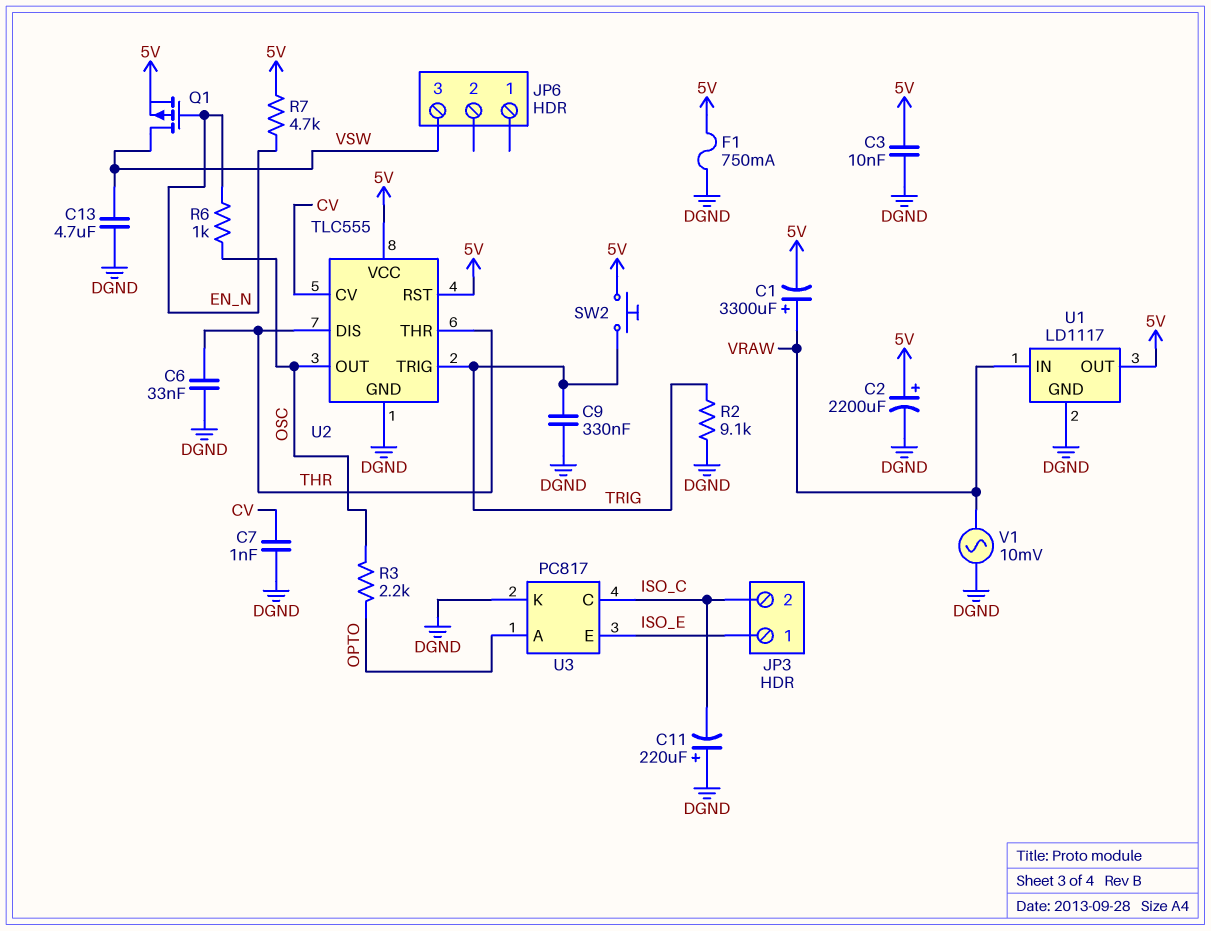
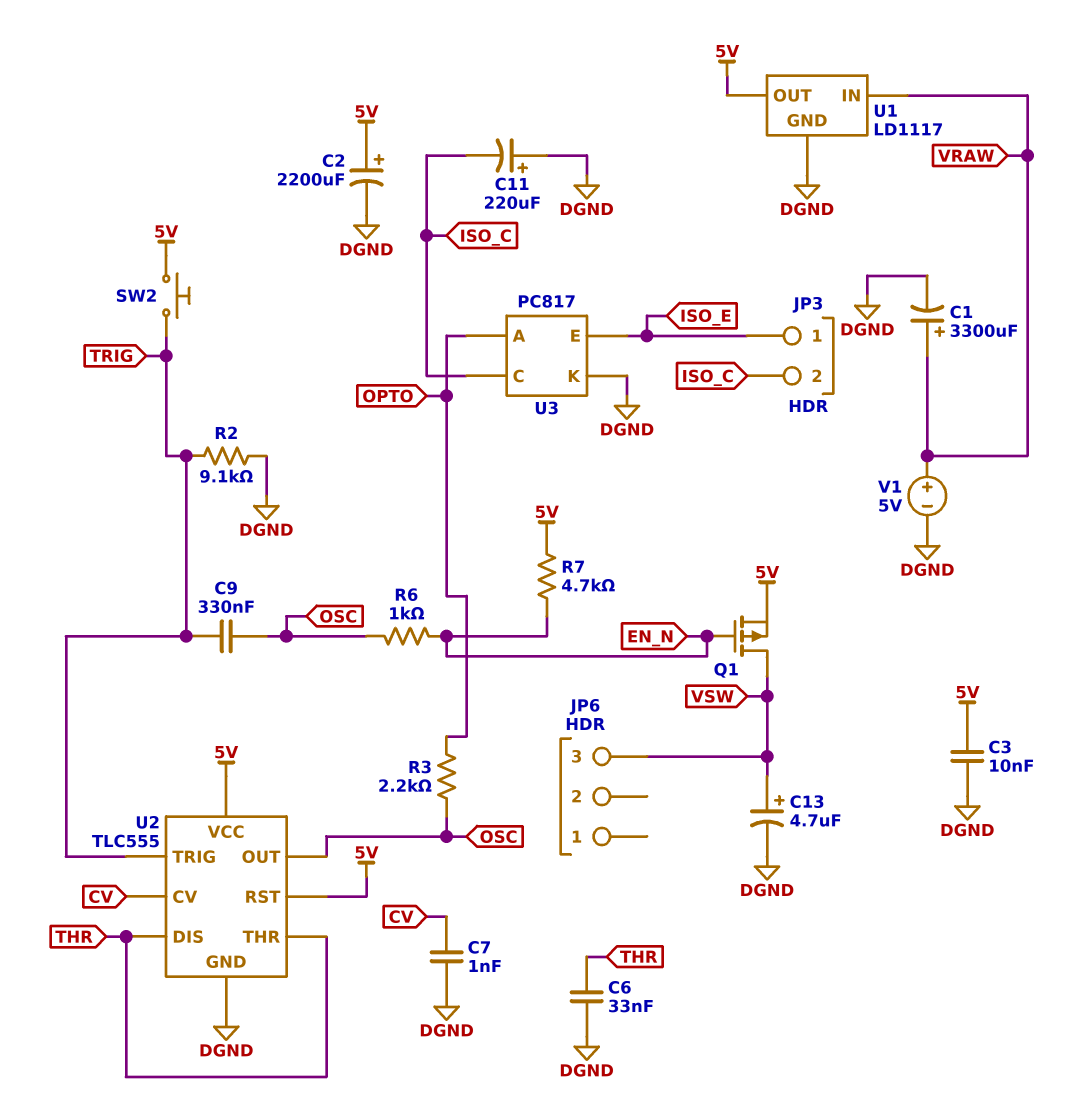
C1: 3300uF (plus VRAW, minus 5V) -> 3300uF (plus VRAW, minus DGND)
C9: 330nF (DGND, TRIG) -> 330nF (OSC, TRIG)
C13: 4.7uF (DGND, VSW) -> 4.7uF (plus VSW, minus DGND)
F1: 750mA (5V, DGND) -> none
V1: AC 10mV (DGND, VRAW) -> 5V (plus VRAW, minus DGND)

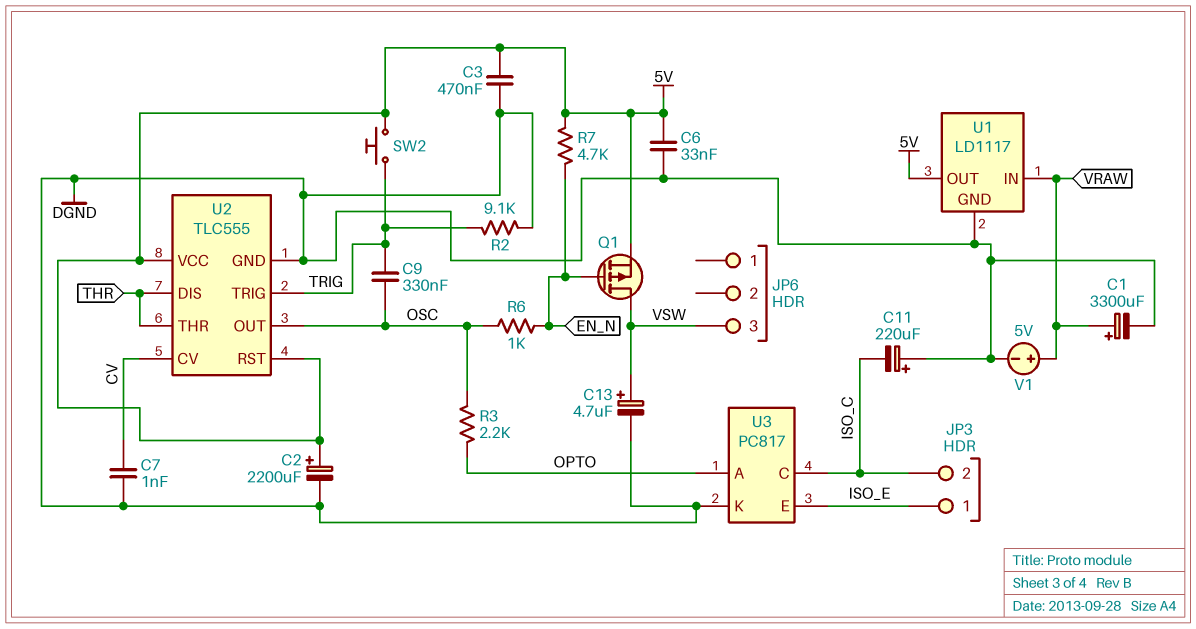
C3: 10nF (5V, DGND) -> 470nF (5V, DGND)
C6: 33nF (DGND, THR) -> 33nF (5V, DGND)

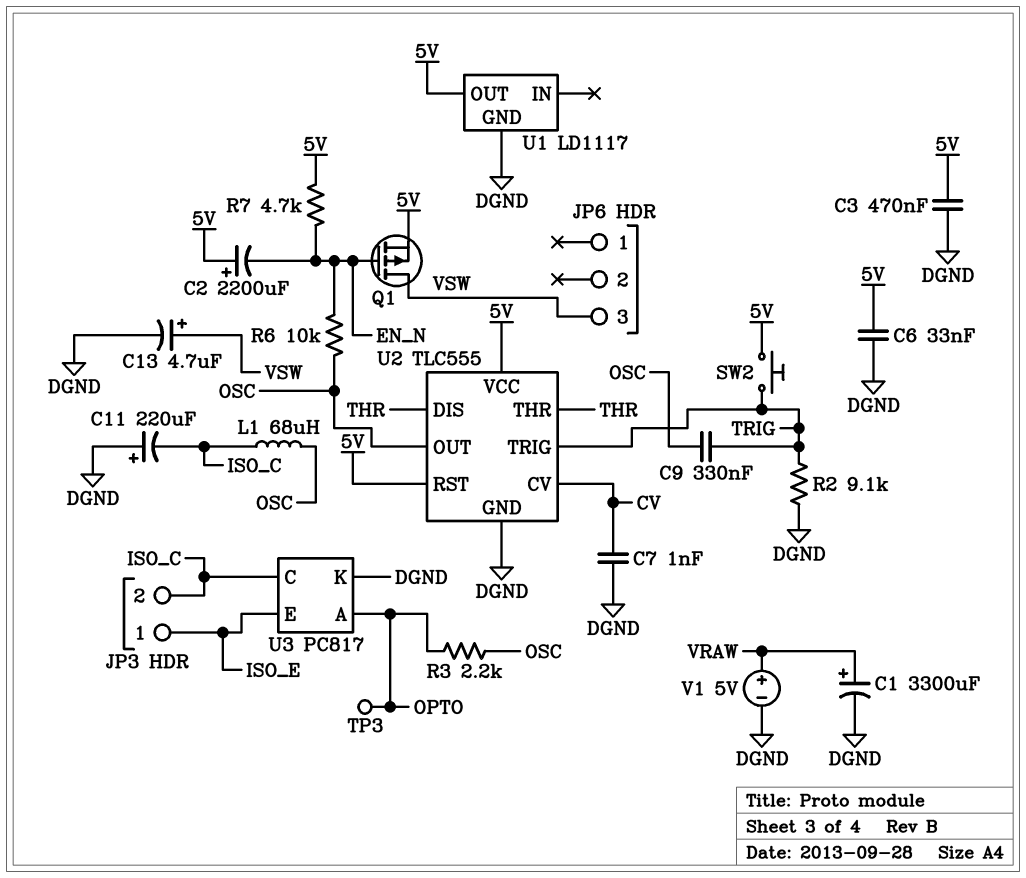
C2: 2200uF (plus 5V, minus DGND) -> 2200uF (plus 5V, minus EN_N)
L1: none -> 68uH (ISO_C, OSC)
R6: 1k (EN_N, OSC) -> 10k (EN_N, OSC)
TP3: none -> test point (OPTO)
U1 pin IN: VRAW -> none

